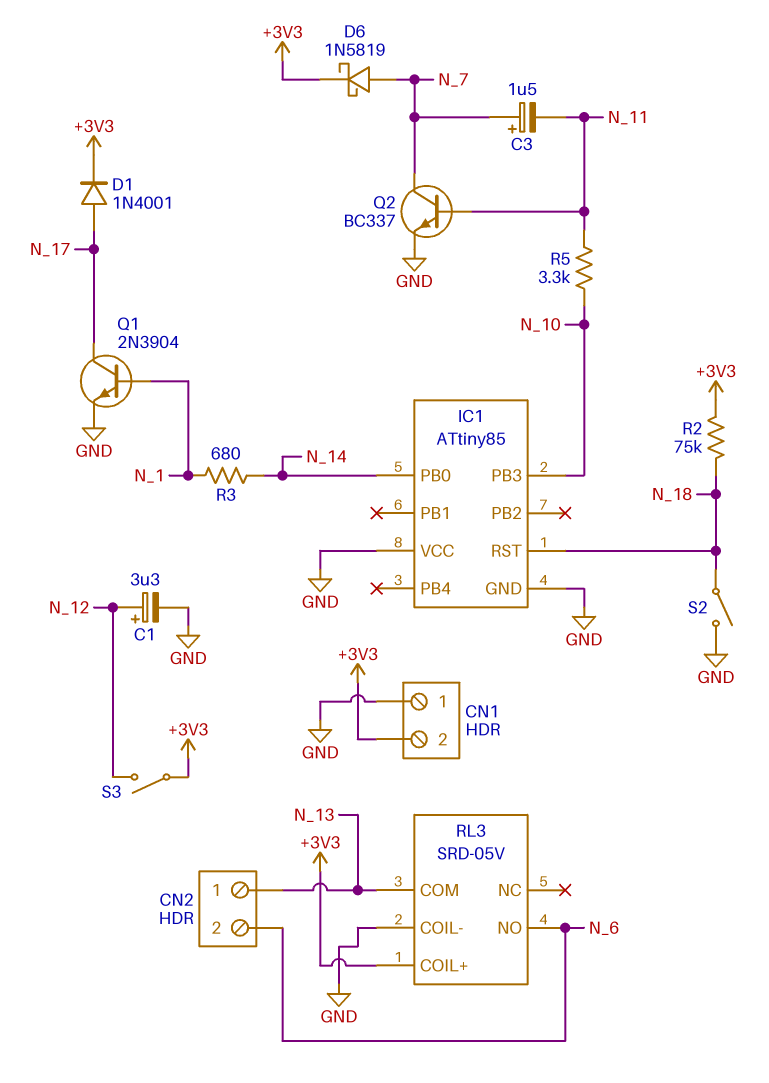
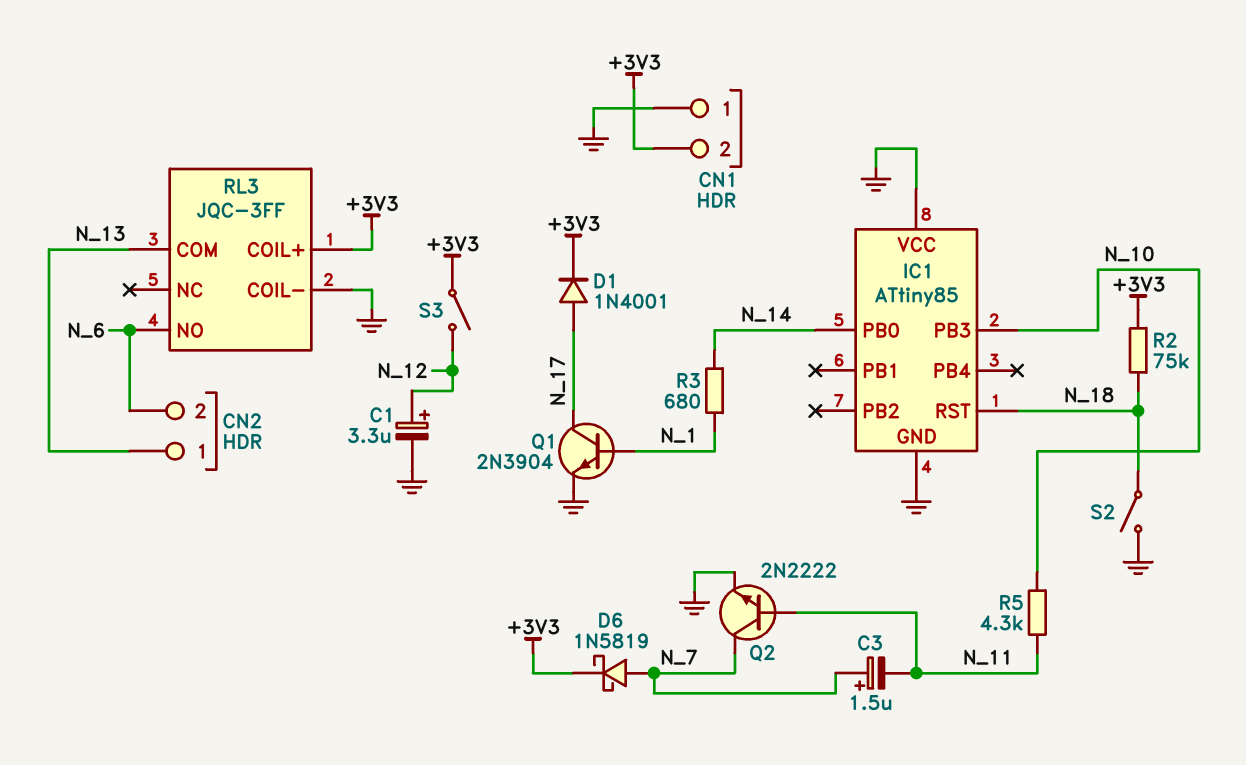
Q2: NPN BC337 (B N_11, C N_7, E GND) -> NPN 2N2222 (B N_11, C N_7, E GND)
R5: 3.3k (N_10, N_11) -> 4.3k (N_10, N_11)
RL3: SRD-05V -> JQC-3FF

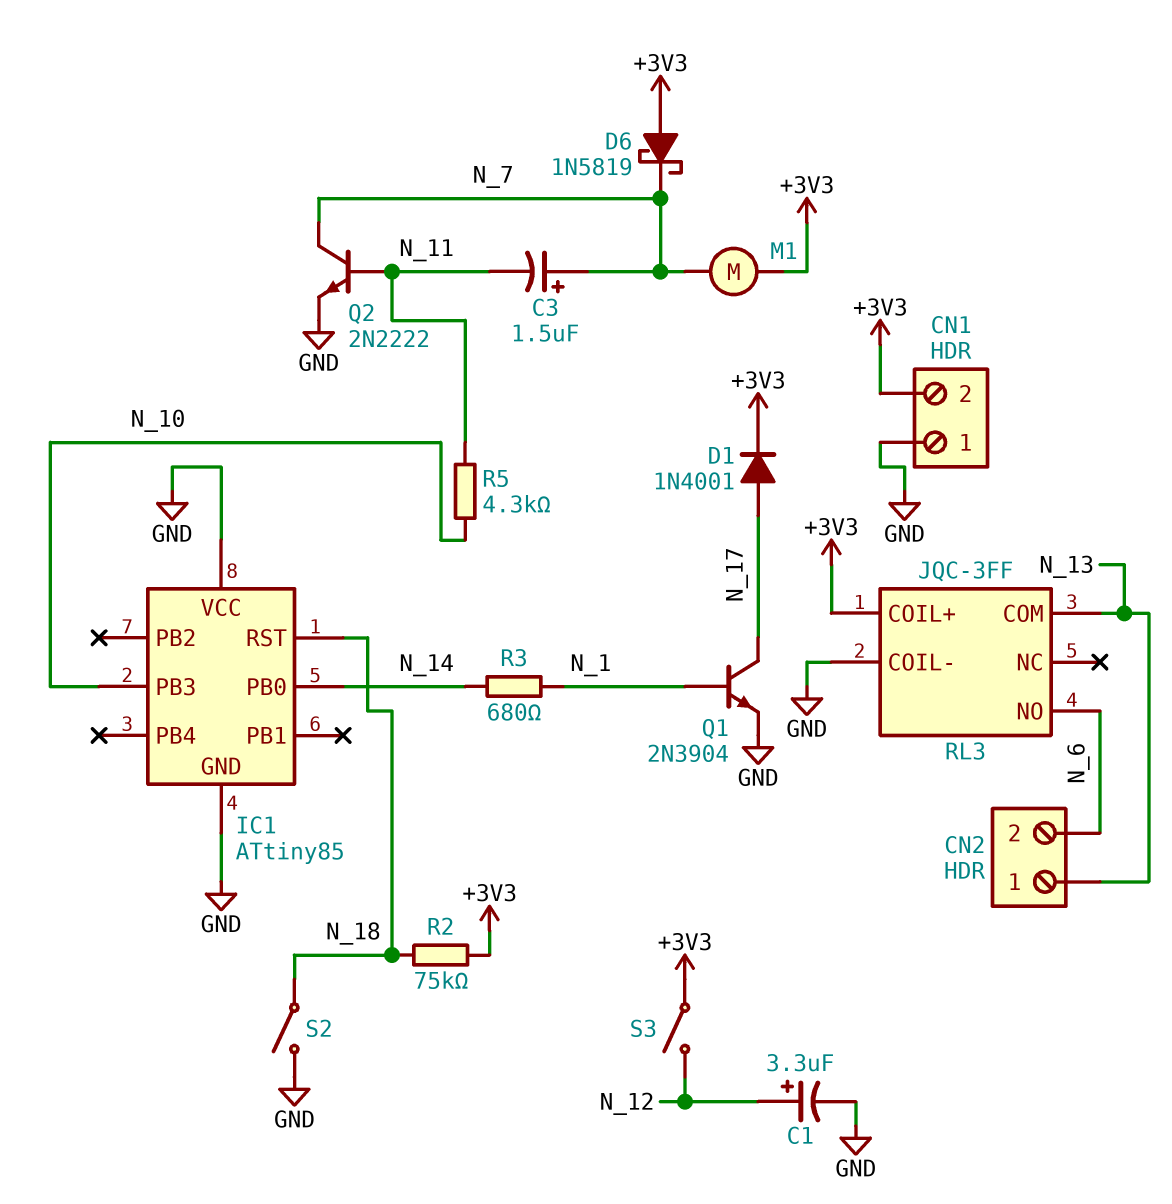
D6: schottky 1N5819 (A N_7, K +3V3) -> schottky 1N5819 (A +3V3, K N_7)
M1: none -> motor (+3V3, N_7)

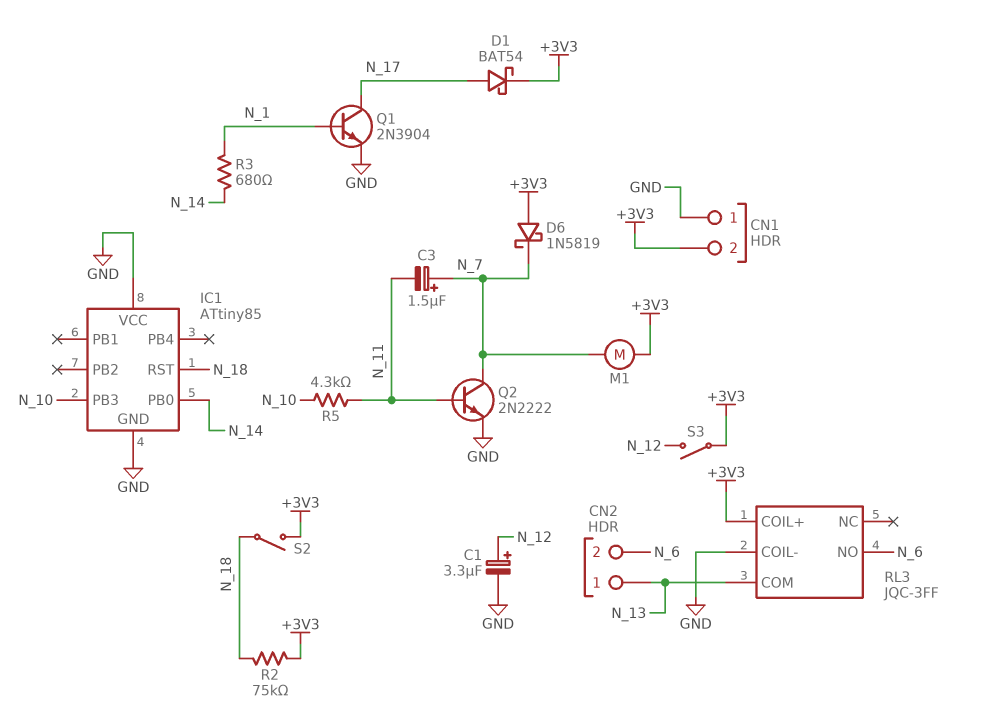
D1: diode 1N4001 (A N_17, K +3V3) -> schottky BAT54 (A N_17, K +3V3)
S2: switch (GND, N_18) -> switch (+3V3, N_18)

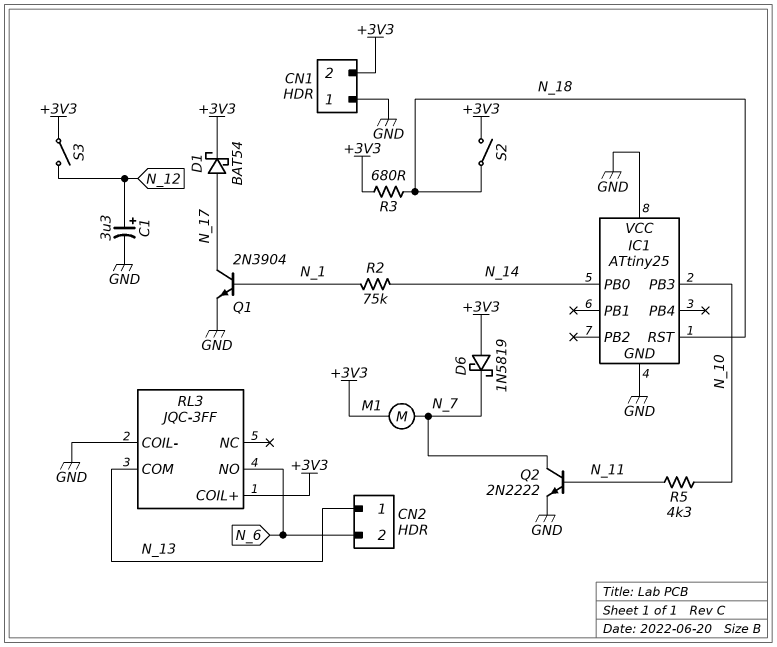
C3: 1.5uF (plus N_7, minus N_11) -> none
IC1: ATtiny85 -> ATtiny25
R2: 75k (+3V3, N_18) -> 75k (N_1, N_14)
R3: 680 (N_1, N_14) -> 680 (+3V3, N_18)

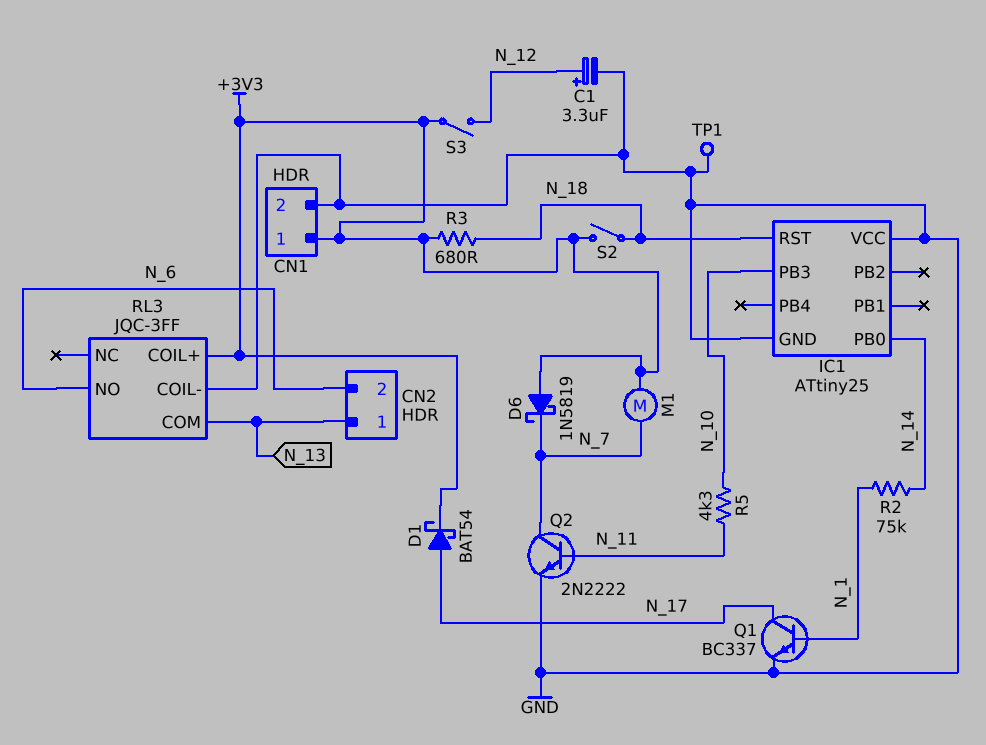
CN1 pin 1: GND -> +3V3
CN1 pin 2: +3V3 -> GND
Q1: NPN 2N3904 (B N_1, C N_17, E GND) -> NPN BC337 (B N_1, C N_17, E GND)
TP1: none -> test point (GND)

